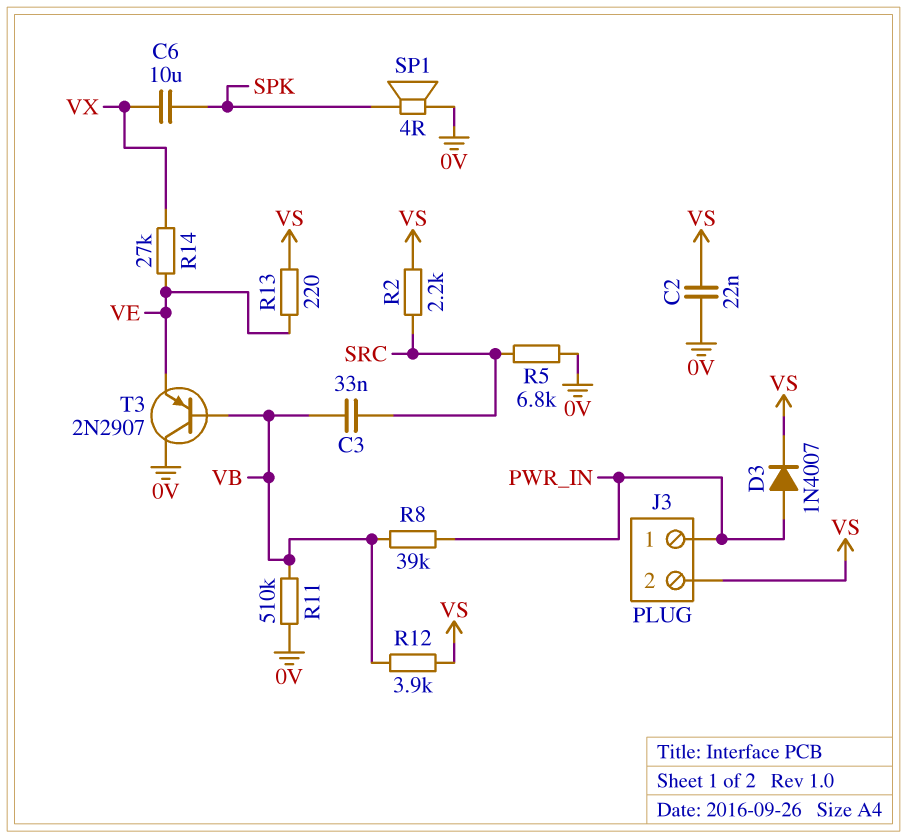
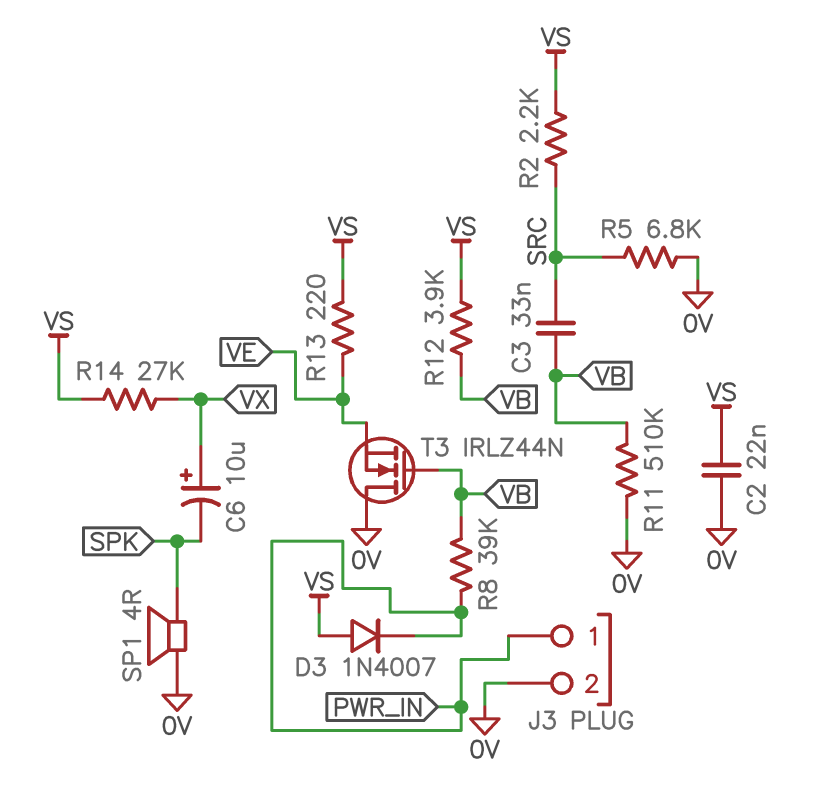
C6: 10uF (SPK, VX) -> 10uF (plus VX, minus SPK)
D3: diode 1N4007 (A PWR_IN, K VS) -> diode 1N4007 (A VS, K PWR_IN)
J3 pin 2: VS -> 0V
R14: 27k (VE, VX) -> 27k (VS, VX)
T3: PNP 2N2907 (B VB, C 0V, E VE) -> NMOS IRLZ44N (G VB, D 0V, S VE)

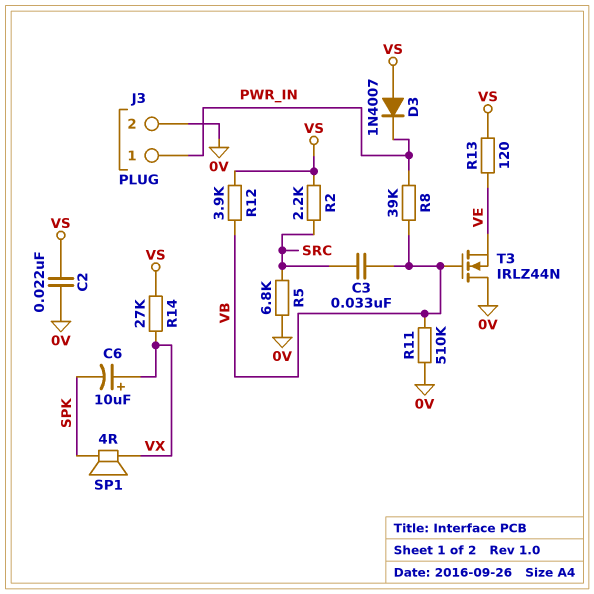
R13: 220 (VE, VS) -> 120 (VE, VS)
SP1: speaker 4R (0V, SPK) -> speaker 4R (SPK, VX)

